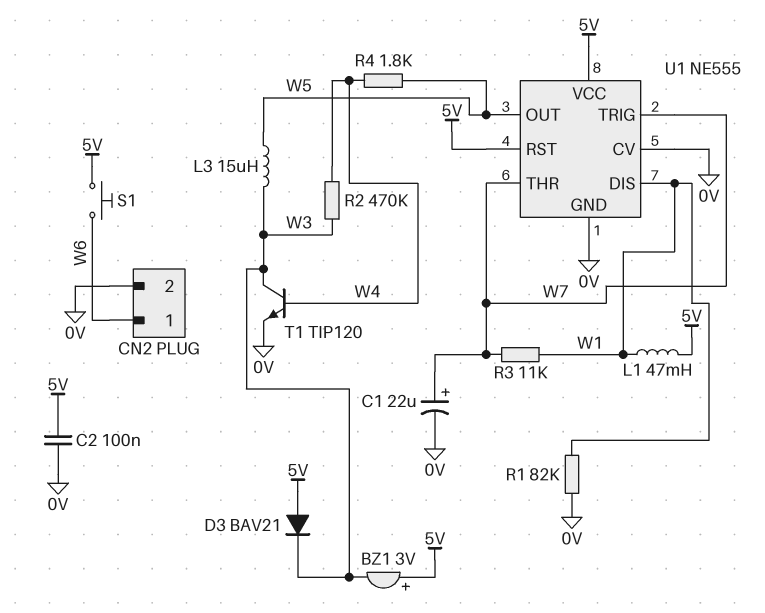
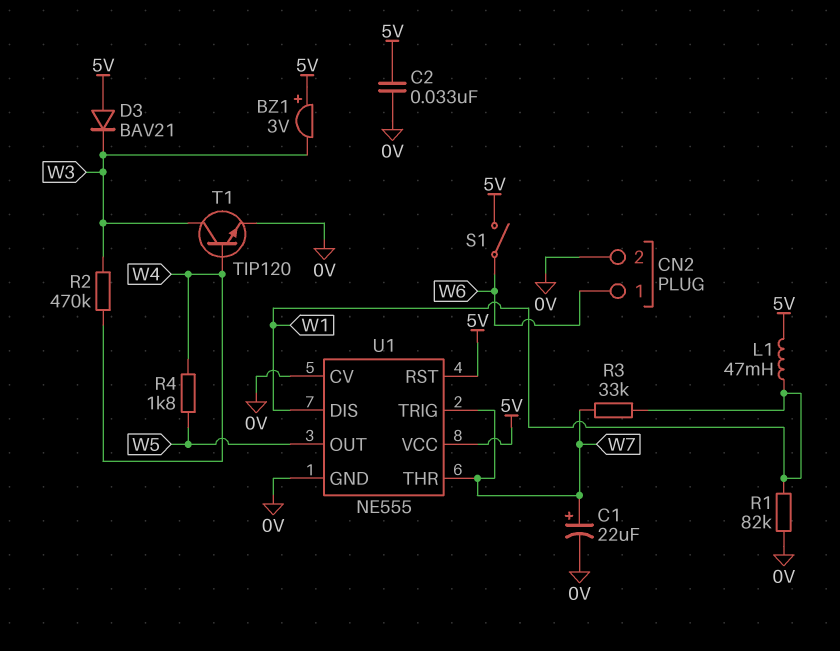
C2: 100nF (0V, 5V) -> 33nF (0V, 5V)
L3: 15uH (W3, W5) -> none
R3: 11k (W1, W7) -> 33k (W1, W7)
S1: button (5V, W6) -> switch (5V, W6)

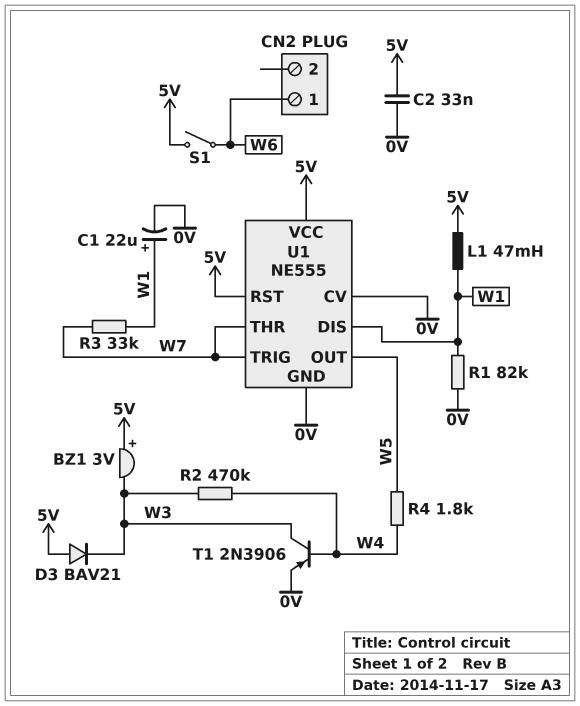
C1: 22uF (plus W7, minus 0V) -> 22uF (plus W1, minus 0V)
CN2 pin 2: 0V -> none
T1: NPN TIP120 (B W4, C W3, E 0V) -> PNP 2N3906 (B W4, C W3, E 0V)

